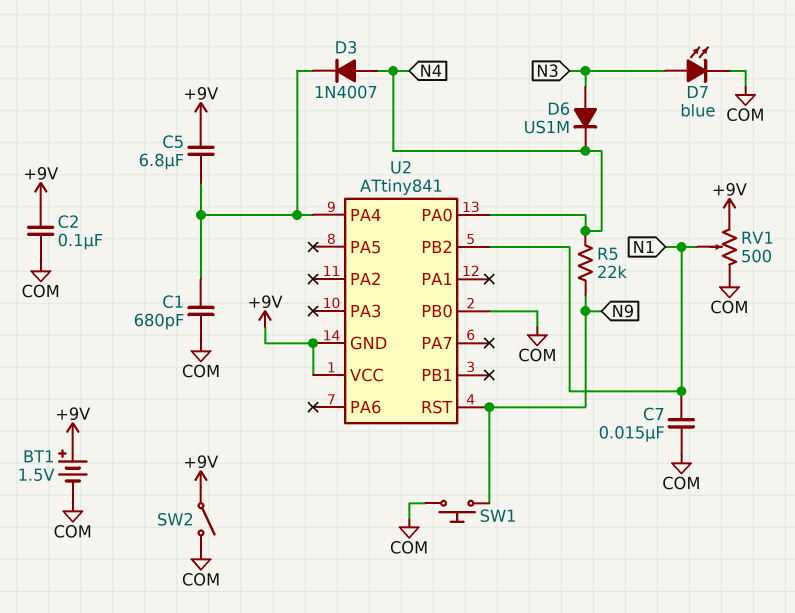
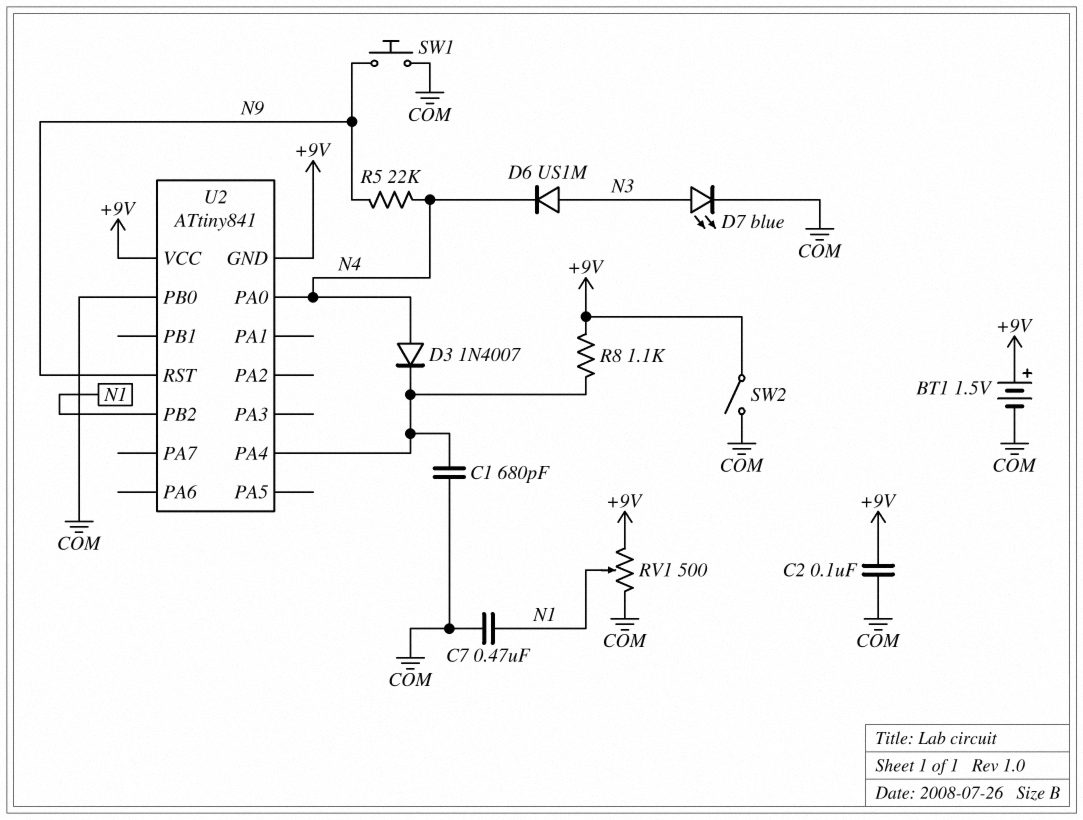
C5: 6.8uF (+9V, U2/PA4) -> none
C7: 15nF (COM, N1) -> 470nF (COM, N1)
R8: none -> 1.1k (+9V, U2/PA4)

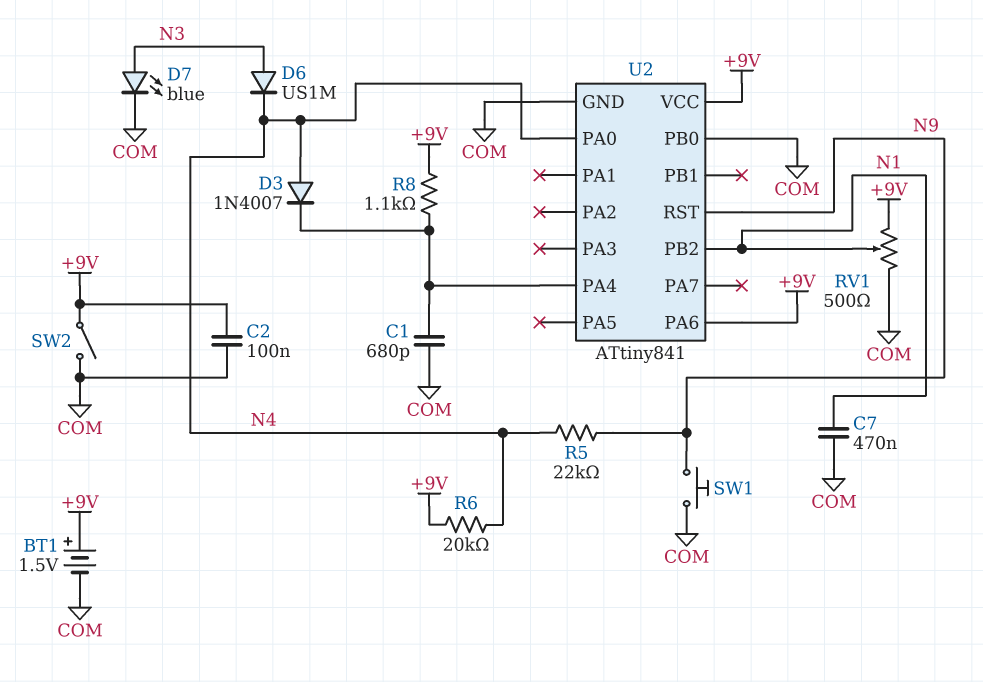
R6: none -> 20k (+9V, N4)
U2 pin GND: +9V -> COM
U2 pin PA6: none -> +9V

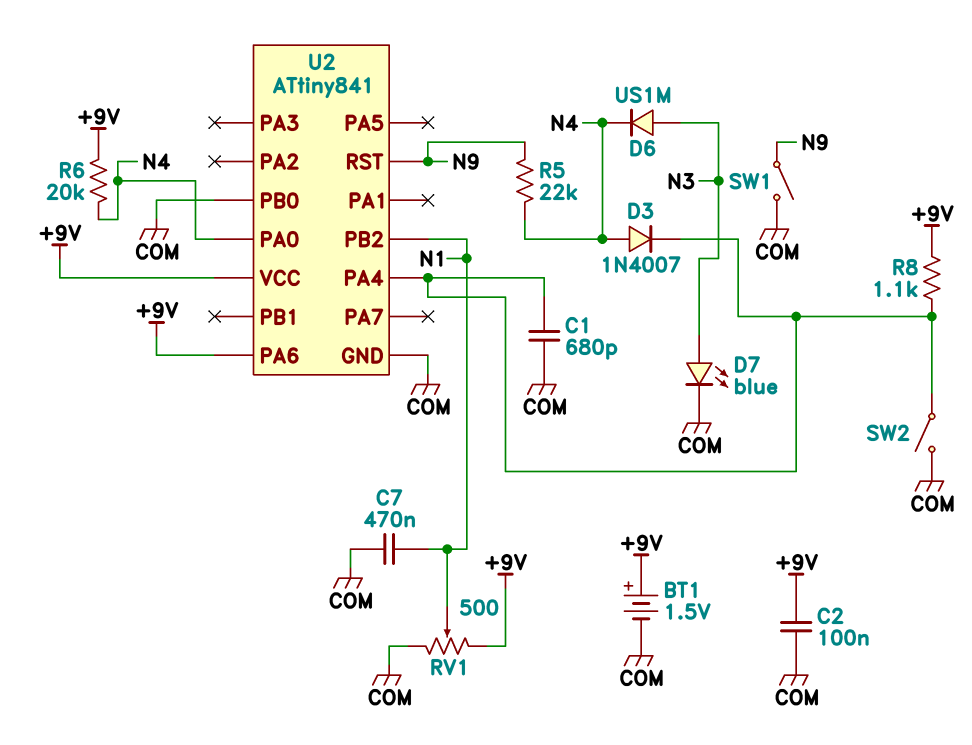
SW1: button (COM, N9) -> switch (COM, N9)
SW2: switch (+9V, COM) -> switch (COM, U2/PA4)

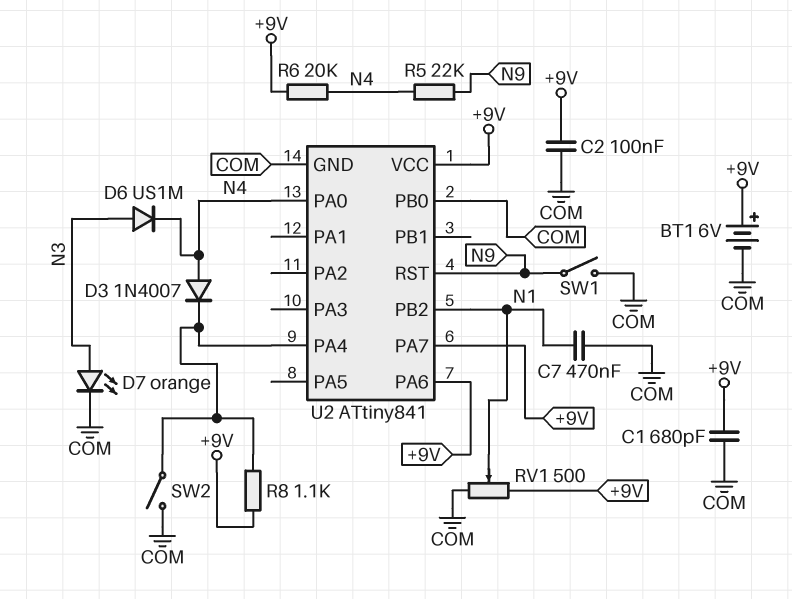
BT1: 1.5V (plus +9V, minus COM) -> 6V (plus +9V, minus COM)
C1: 680pF (COM, U2/PA4) -> 680pF (+9V, COM)
D7: LED blue (A N3, K COM) -> LED orange (A N3, K COM)
U2 pin PA7: none -> +9V

